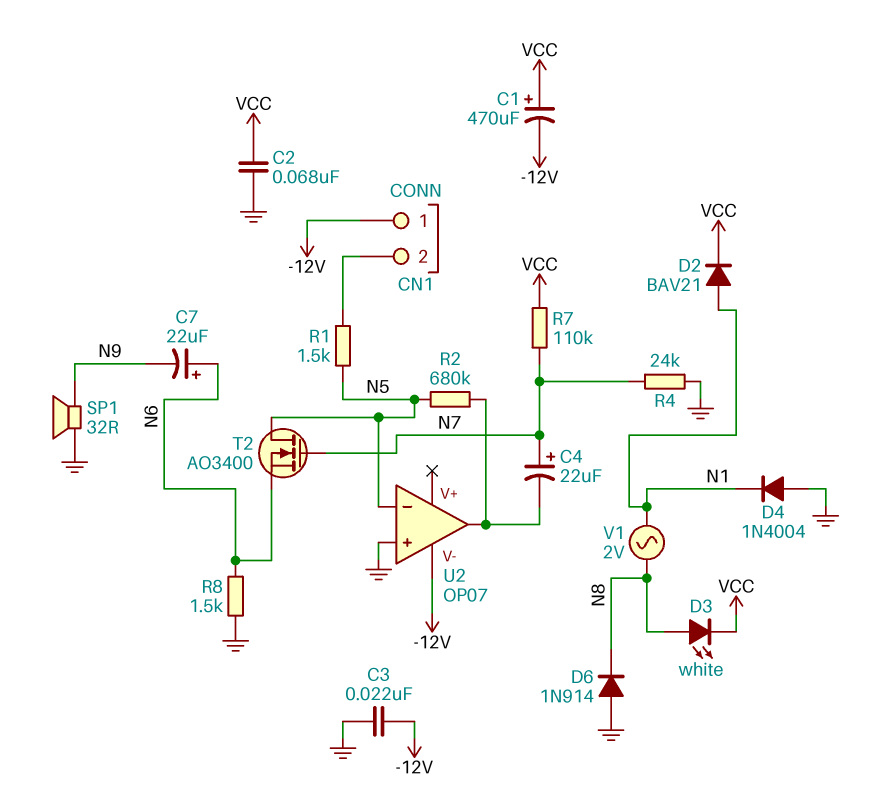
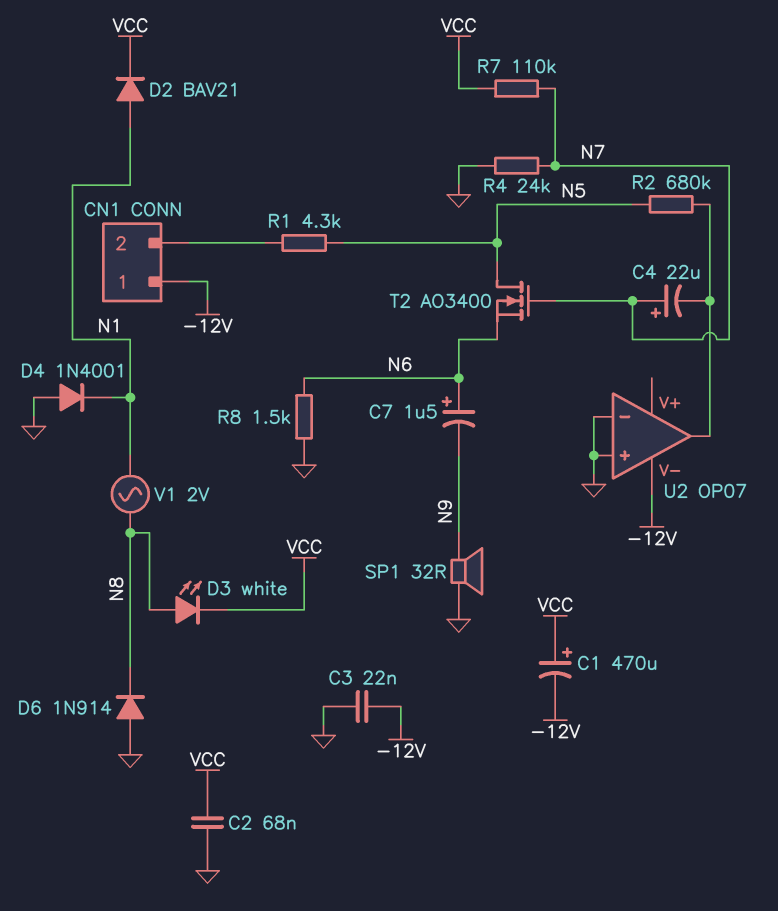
C7: 22uF (plus N6, minus N9) -> 1.5uF (plus N6, minus N9)
D4: diode 1N4004 (A GND, K N1) -> diode 1N4001 (A GND, K N1)
R1: 1.5k (CN1/2, N5) -> 4.3k (CN1/2, N5)
U2 pin in-: N5 -> GND

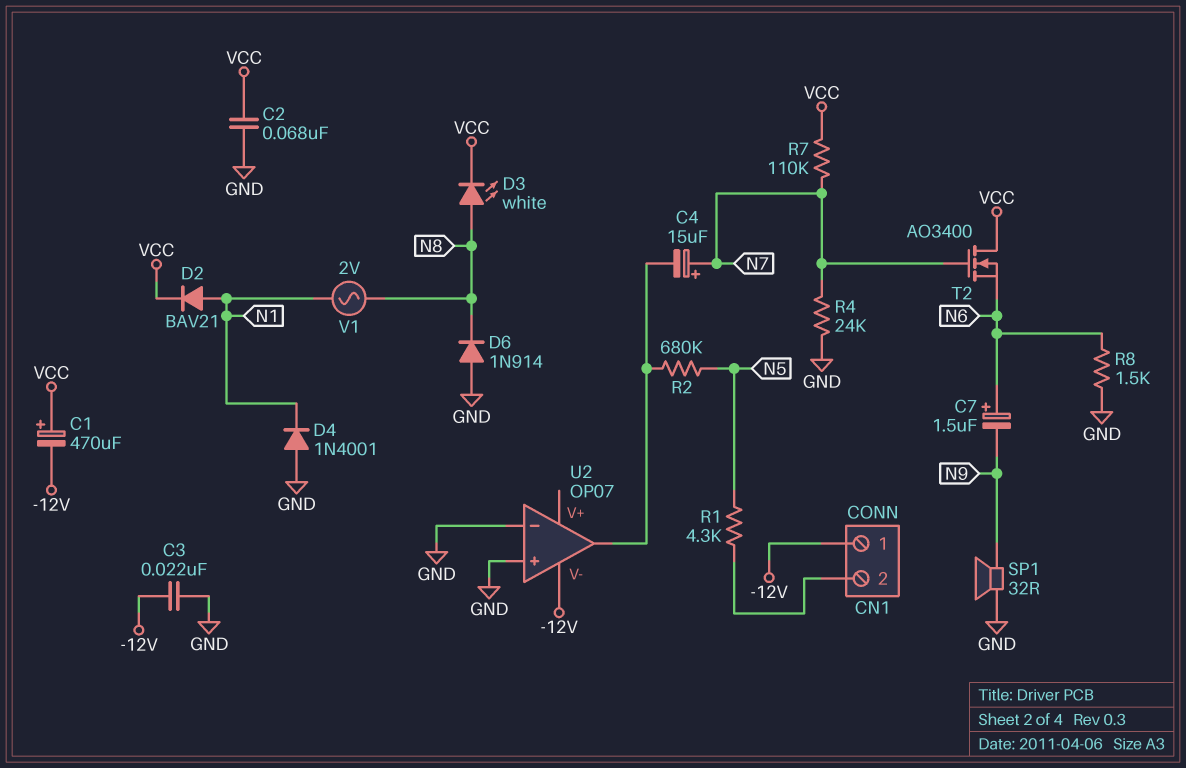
C4: 22uF (plus N7, minus U2/out) -> 15uF (plus N7, minus U2/out)
T2: NMOS AO3400 (G N7, D N5, S N6) -> NMOS AO3400 (G N7, D VCC, S N6)

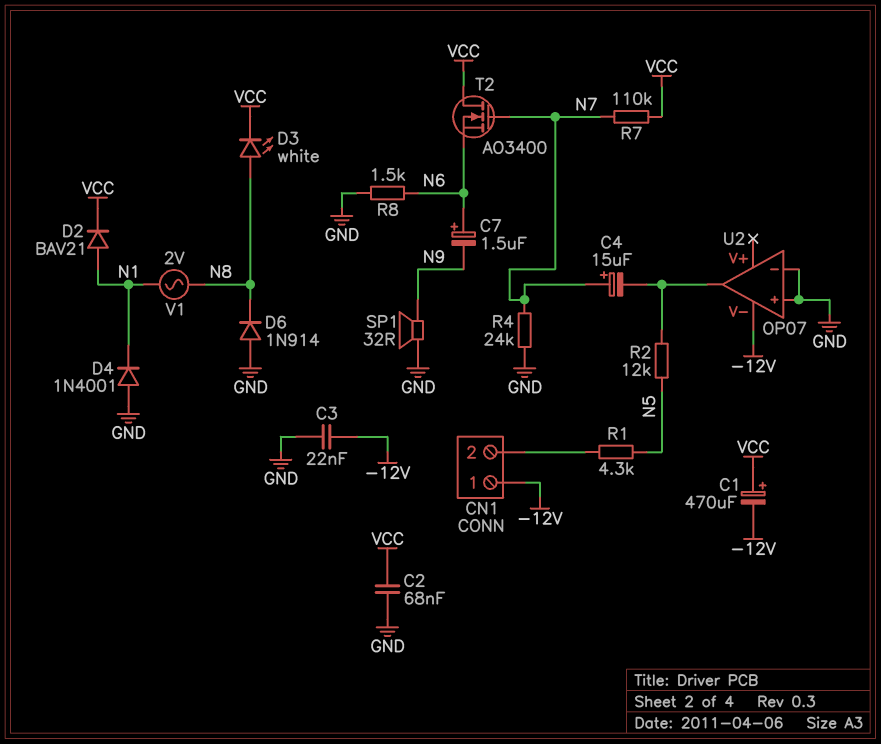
R2: 680k (N5, U2/out) -> 12k (N5, U2/out)

